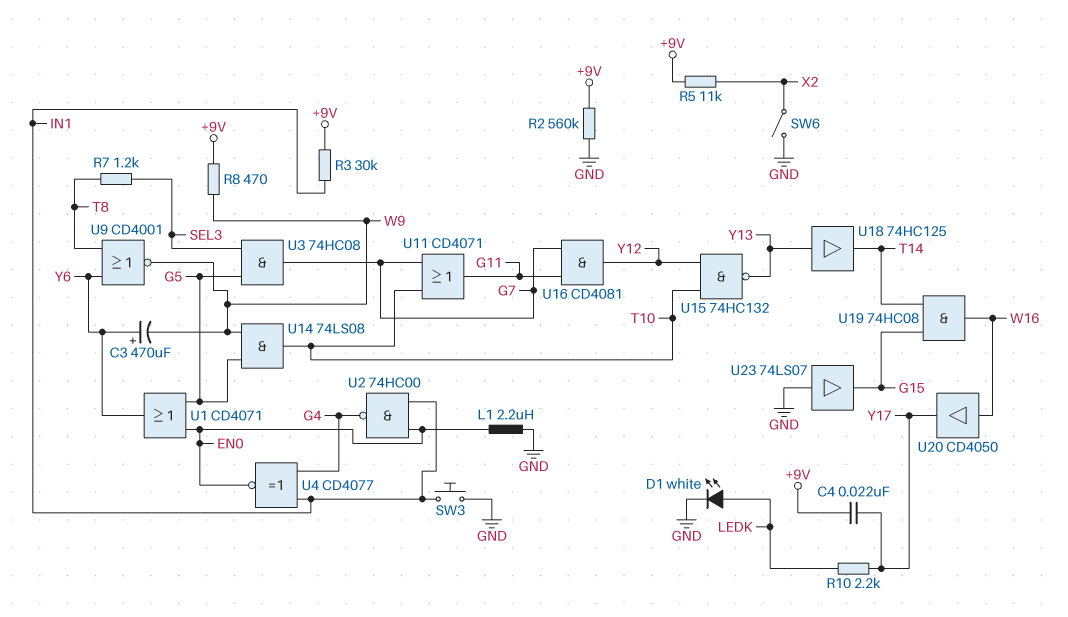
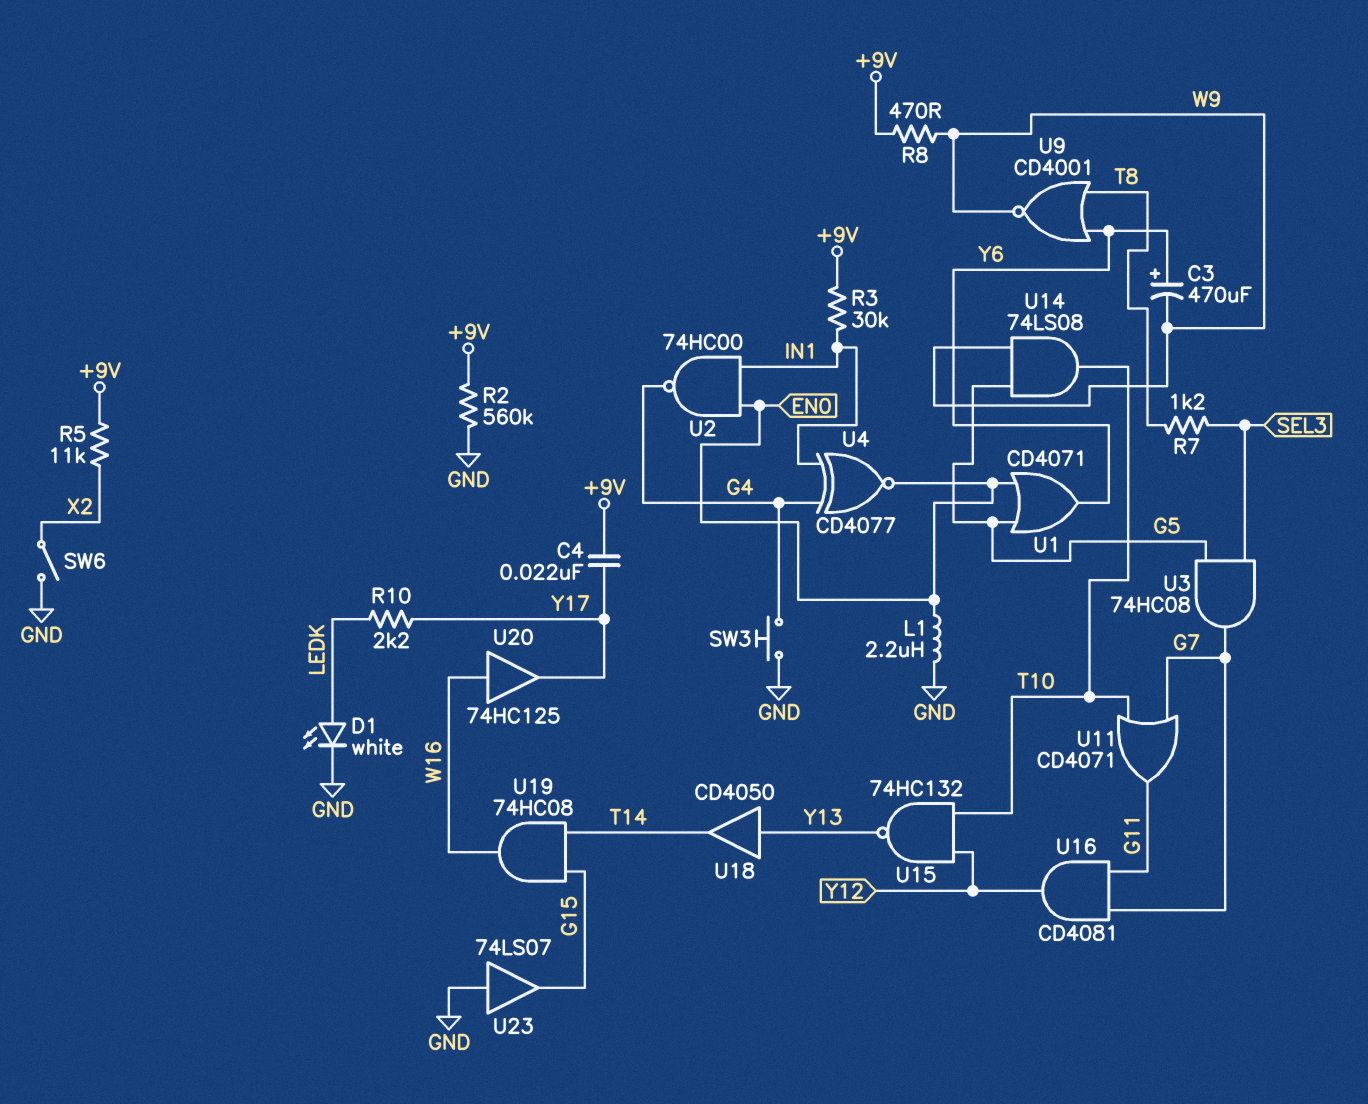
SW3: button (GND, IN1) -> button (G4, GND)
U18: buffer 74HC125 (in Y13, out T14) -> buffer CD4050 (in Y13, out T14)
U20: buffer CD4050 (in W16, out Y17) -> buffer 74HC125 (in W16, out Y17)

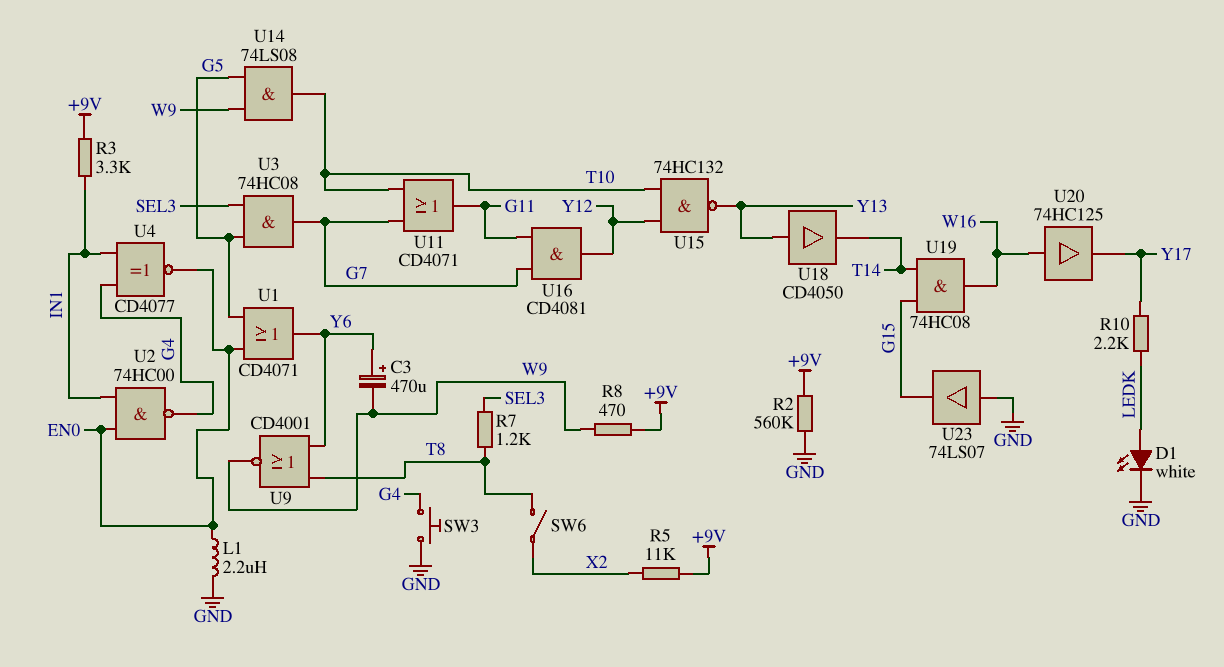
C4: 22nF (+9V, Y17) -> none
R3: 30k (+9V, IN1) -> 3.3k (+9V, IN1)
SW6: switch (GND, X2) -> switch (T8, X2)

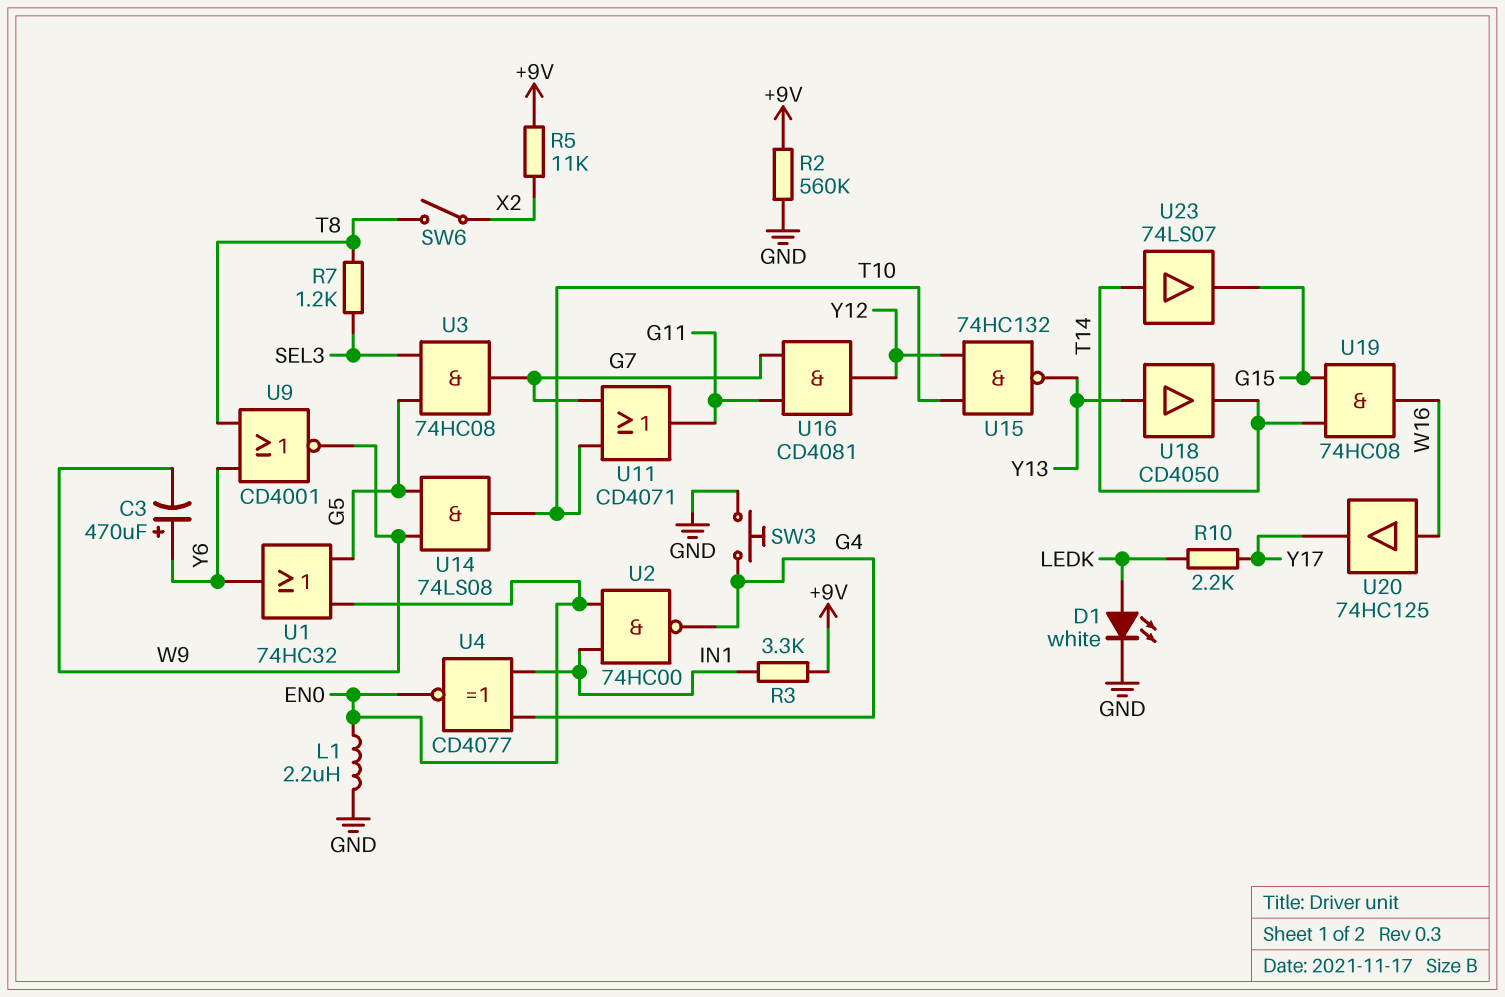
R8: 470 (+9V, W9) -> none
U1: OR CD4071 (in EN0, in G5, out Y6) -> OR 74HC32 (in EN0, in G5, out Y6)
U23: buffer 74LS07 (in GND, out G15) -> buffer 74LS07 (in T14, out G15)

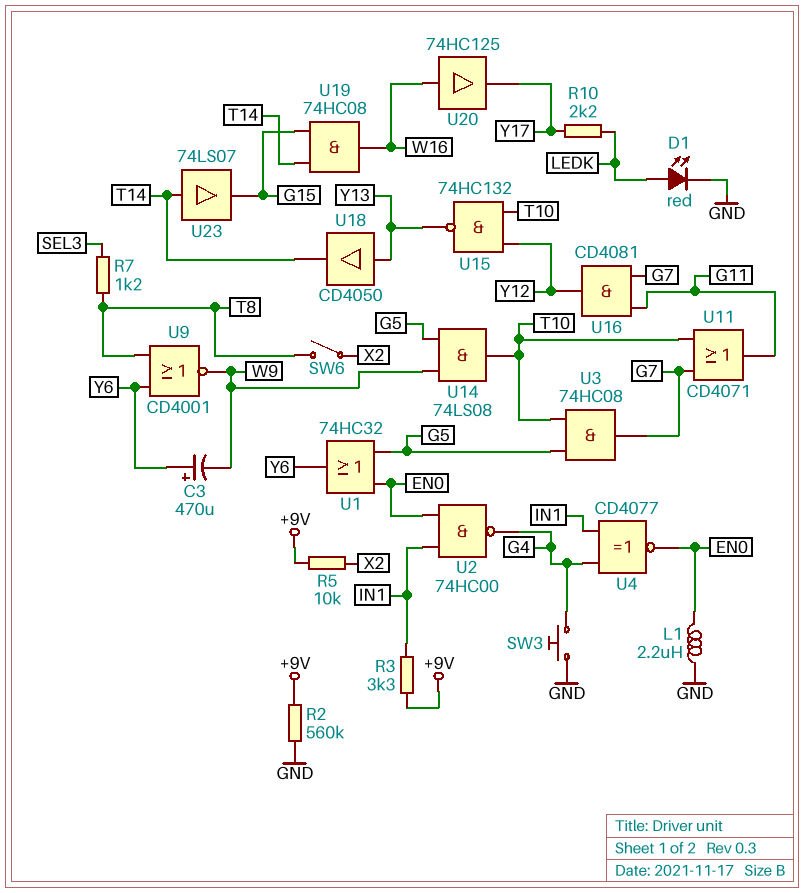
D1: LED white (A LEDK, K GND) -> LED red (A LEDK, K GND)
R5: 11k (+9V, X2) -> 10k (+9V, X2)
U3: AND 74HC08 (in G5, in SEL3, out G7) -> AND 74HC08 (in G5, in T10, out G7)

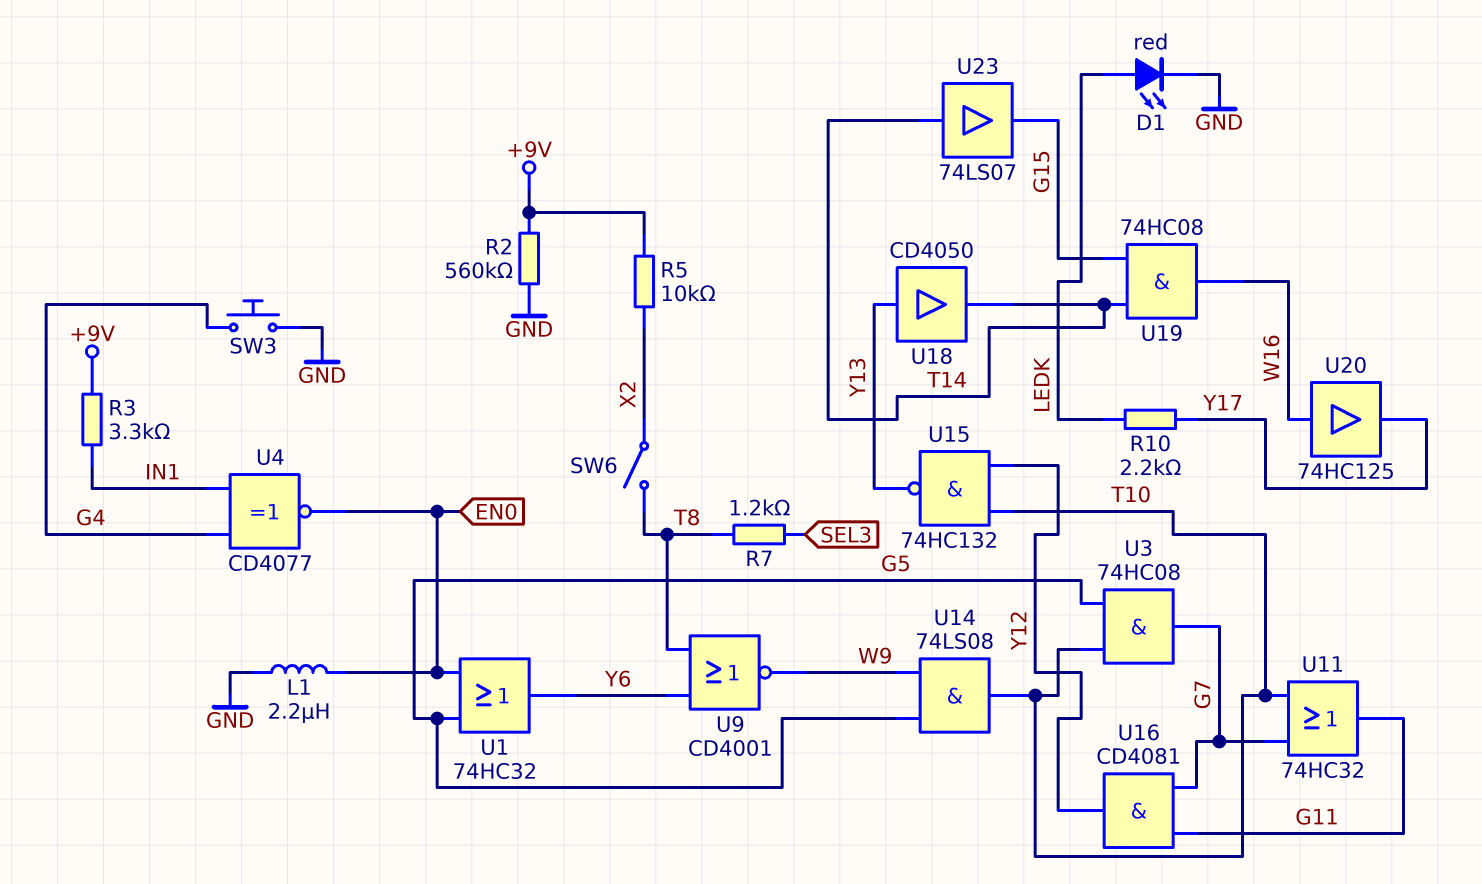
C3: 470uF (plus Y6, minus W9) -> none
U2: NAND 74HC00 (in EN0, in IN1, out G4) -> none
U11: OR CD4071 (in G7, in T10, out G11) -> OR 74HC32 (in G7, in T10, out G11)

